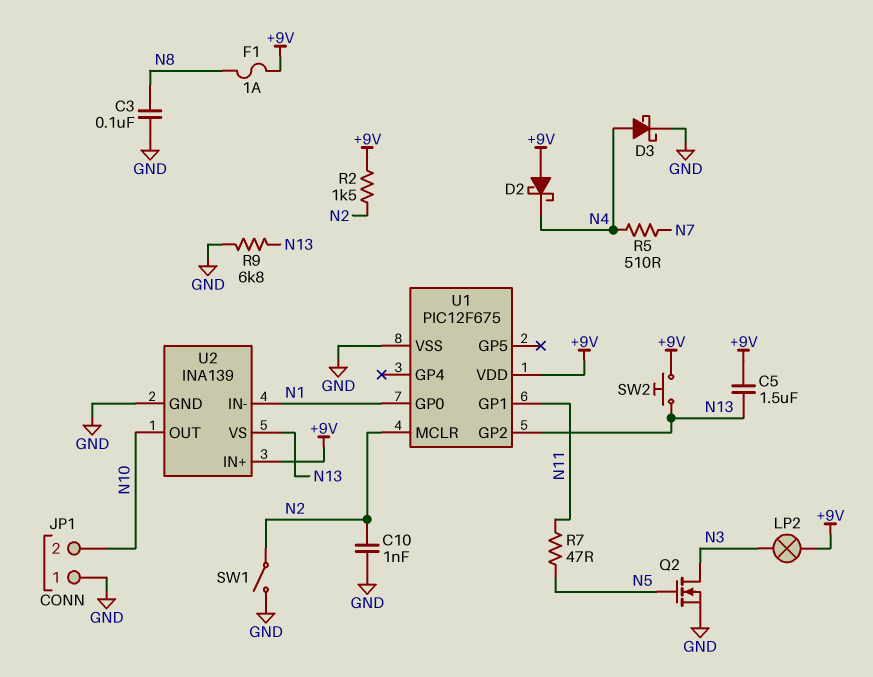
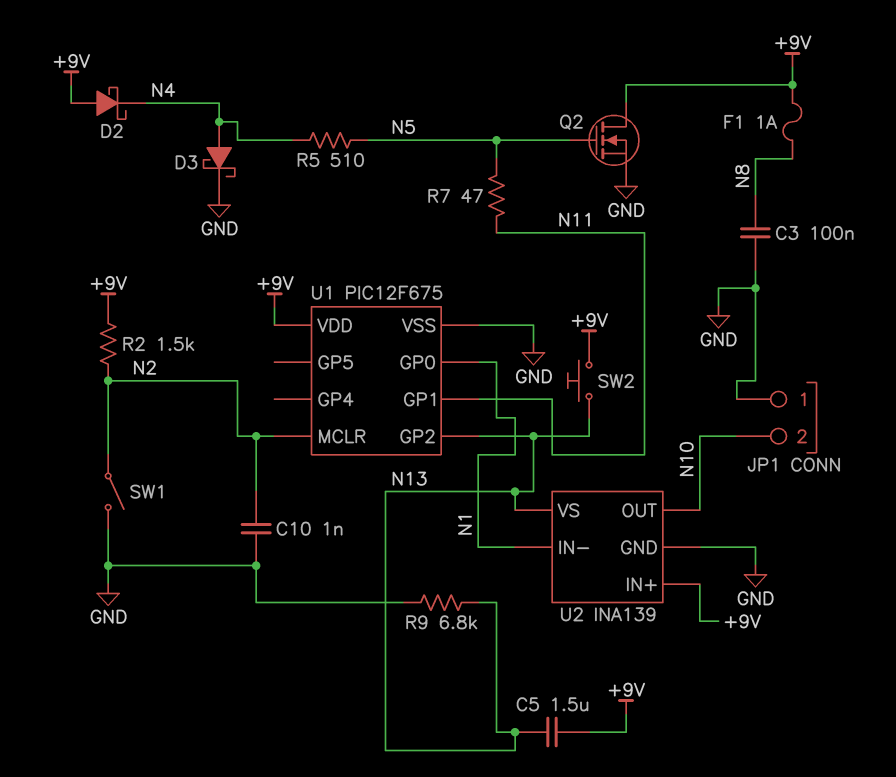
LP2: lamp (+9V, N3) -> none
Q2: NMOS (G N5, D N3, S GND) -> NMOS (G N5, D +9V, S GND)
R5: 510 (N4, N7) -> 510 (N4, N5)

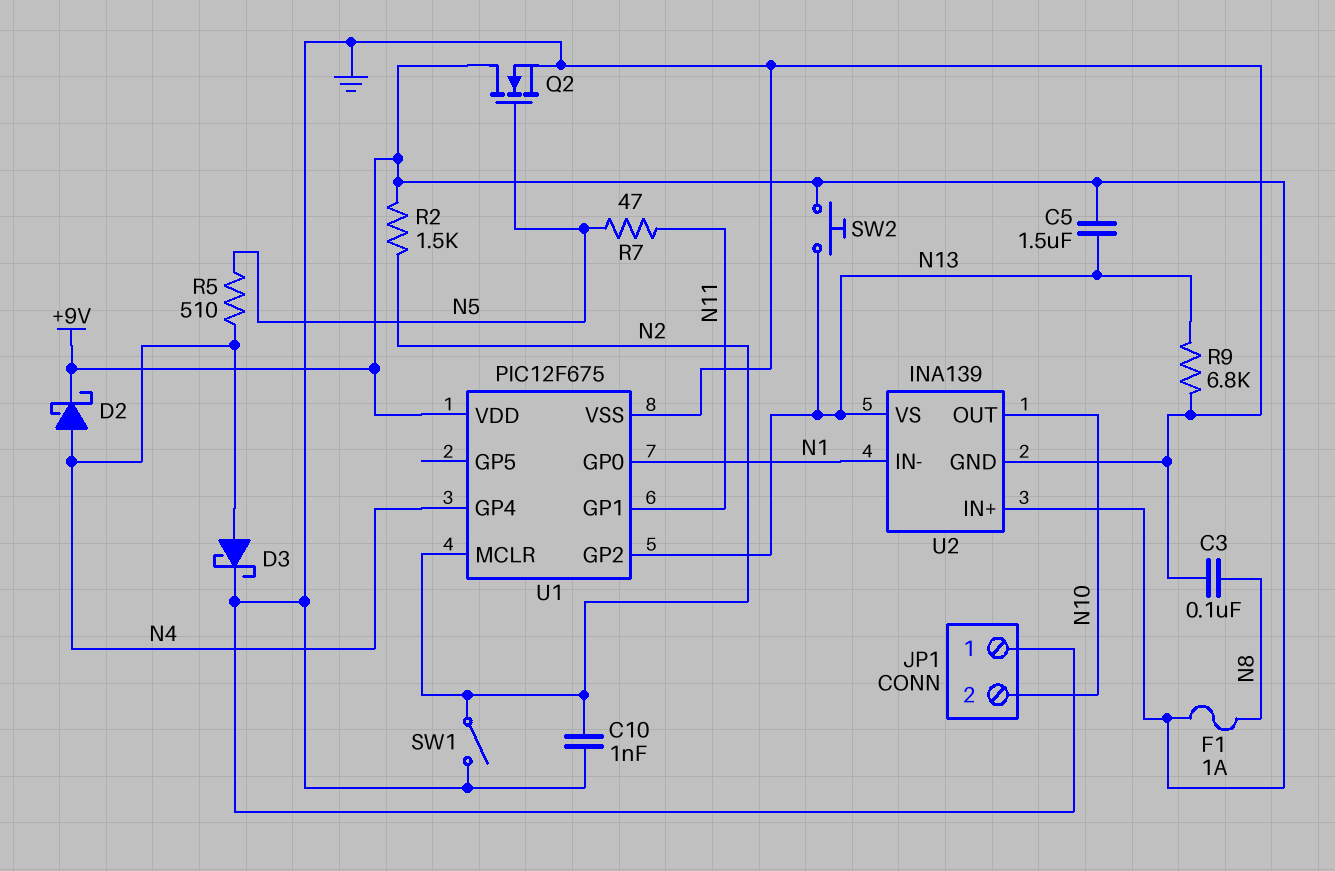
D2: schottky (A +9V, K N4) -> schottky (A N4, K +9V)
U1 pin GP4: none -> N4

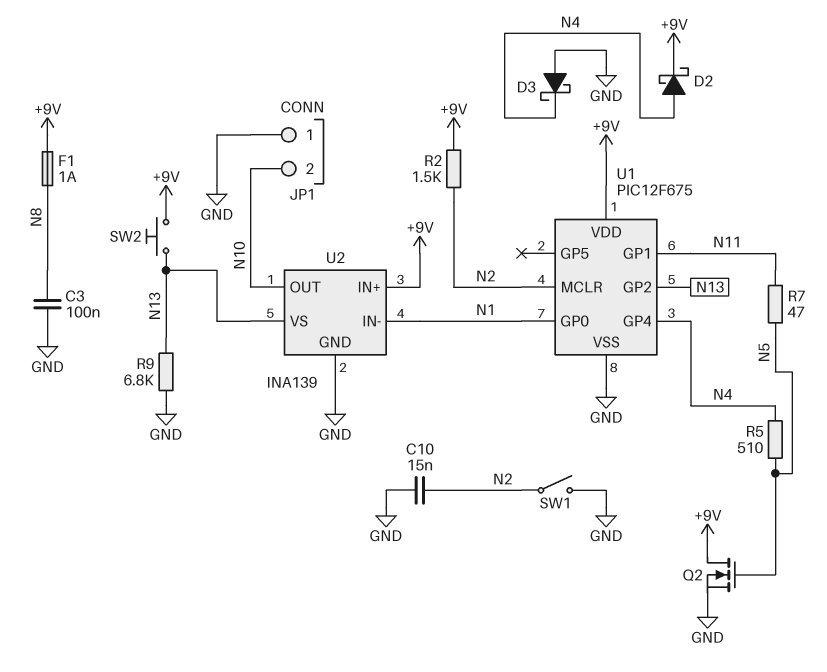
C5: 1.5uF (+9V, N13) -> none
C10: 1nF (GND, N2) -> 15nF (GND, N2)
D3: schottky (A N4, K GND) -> schottky (A GND, K N4)

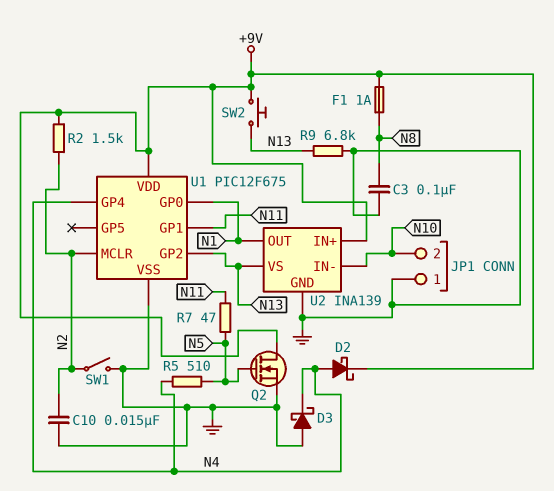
U2 pin IN-: N1 -> N10
U2 pin OUT: N10 -> N1

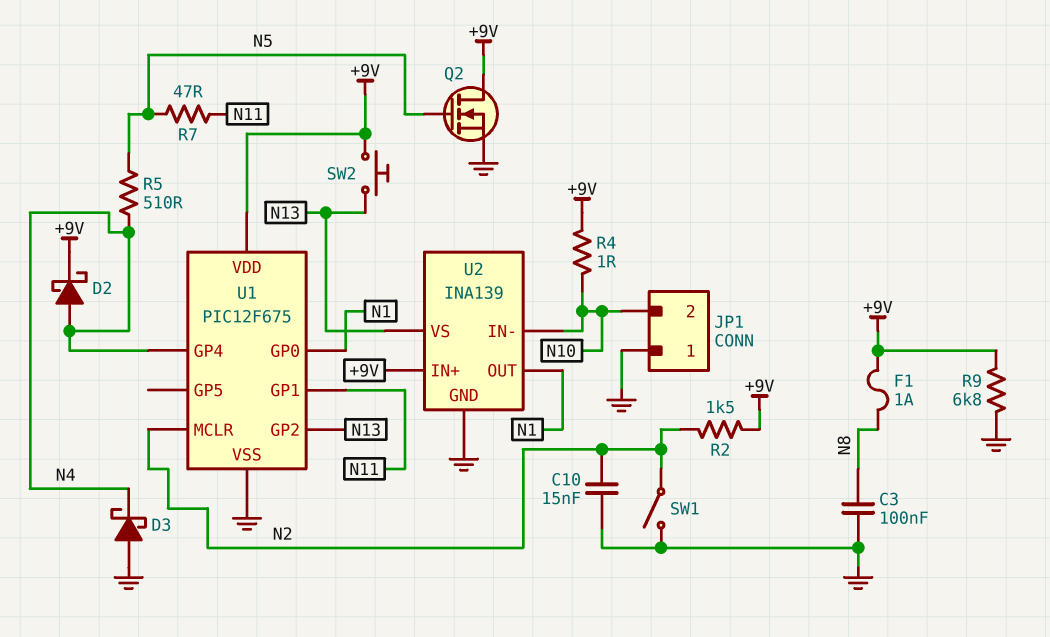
R4: none -> 1 (+9V, N10)
R9: 6.8k (GND, N13) -> 6.8k (+9V, GND)

